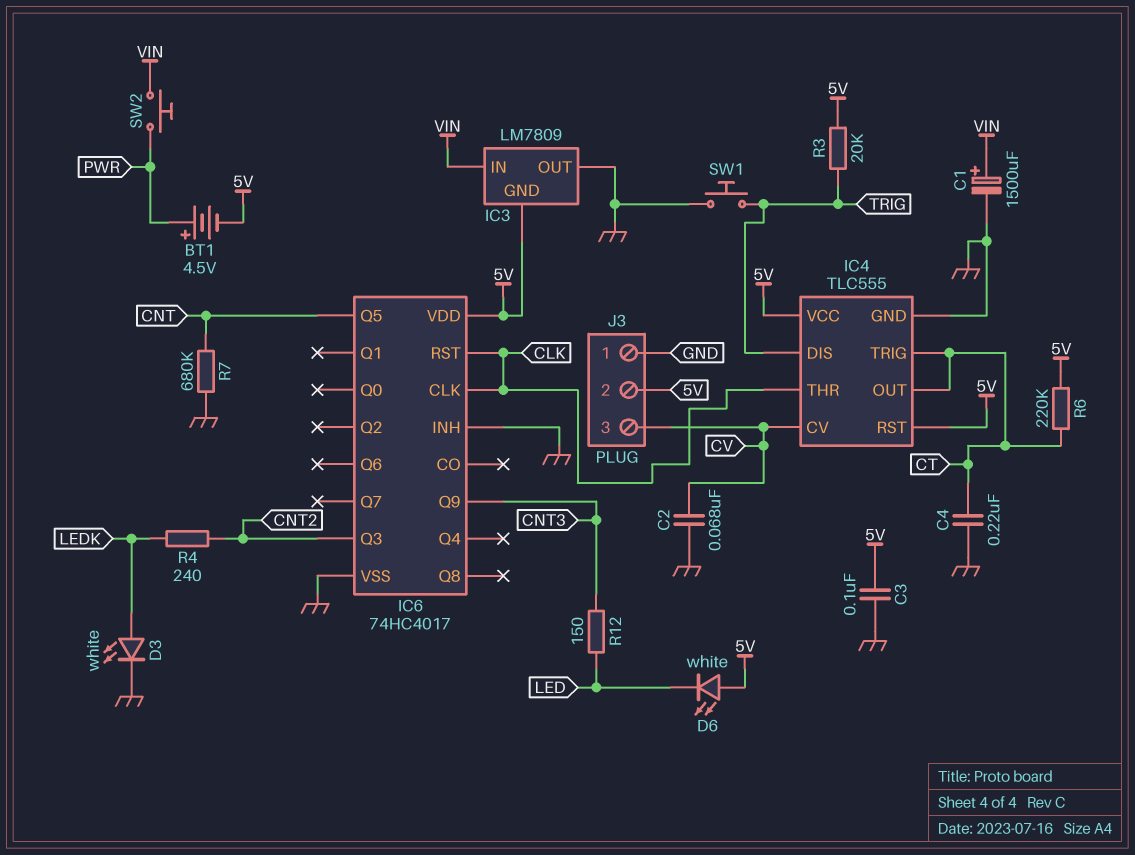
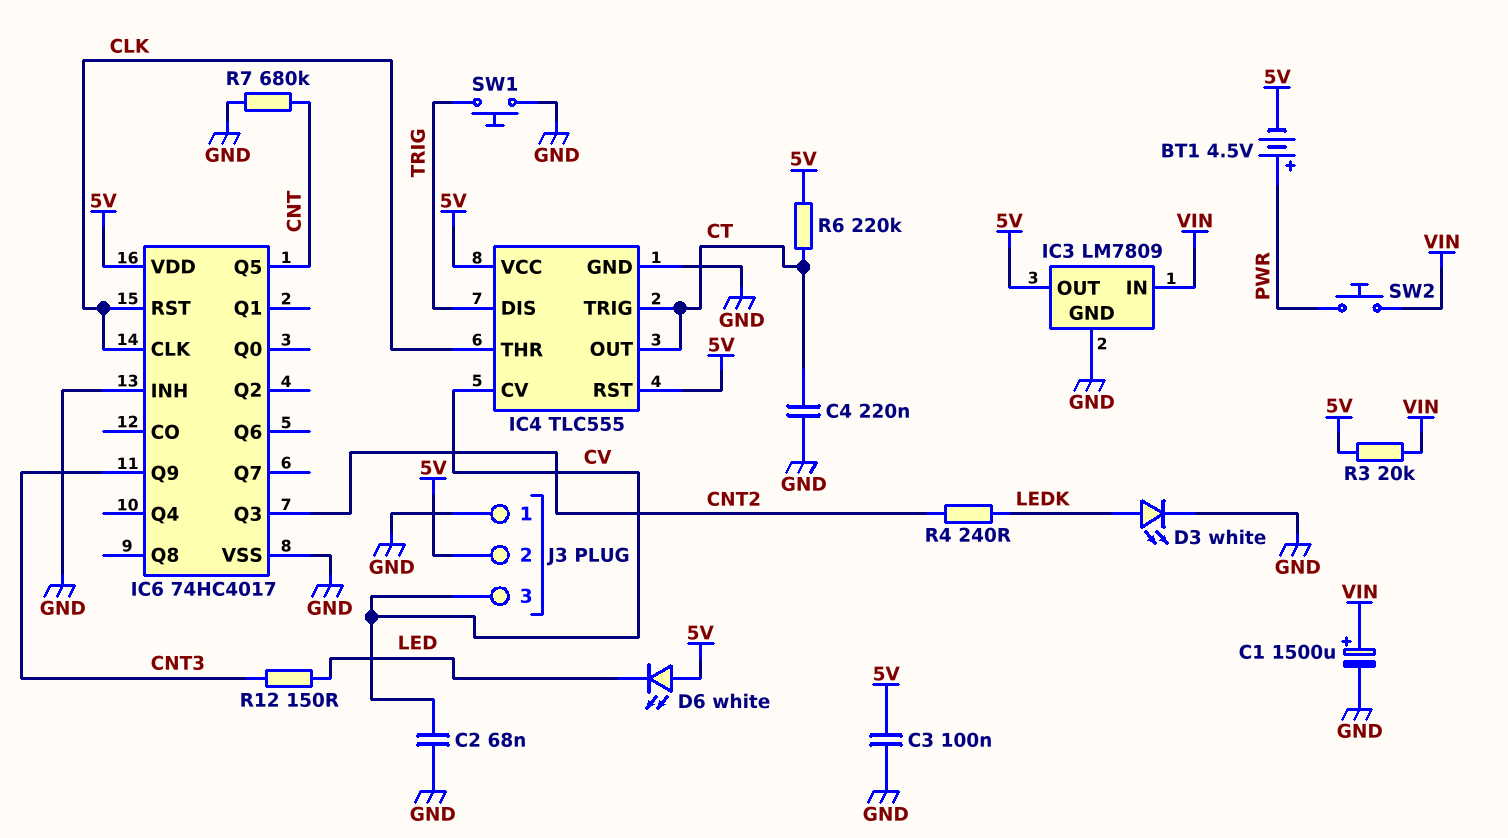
IC3 pin GND: 5V -> GND
IC3 pin OUT: GND -> 5V
R3: 20k (5V, TRIG) -> 20k (5V, VIN)

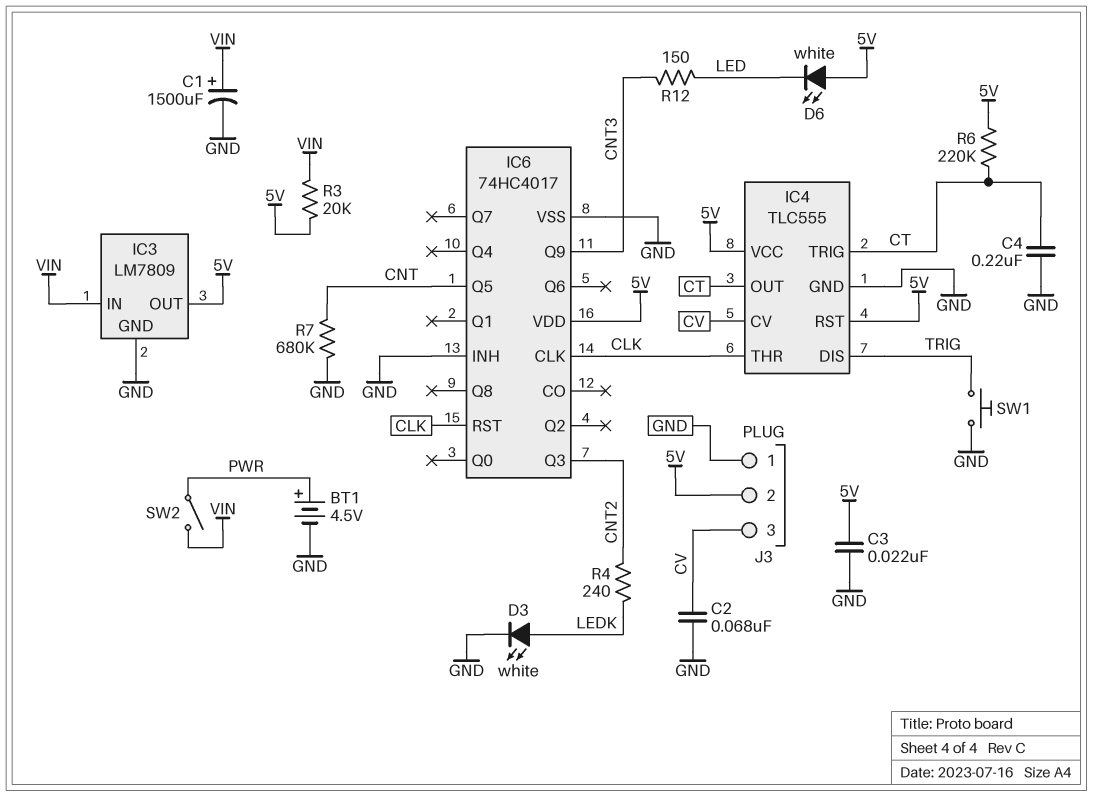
BT1: 4.5V (plus PWR, minus 5V) -> 4.5V (plus PWR, minus GND)
C3: 100nF (5V, GND) -> 22nF (5V, GND)
SW2: button (PWR, VIN) -> switch (PWR, VIN)

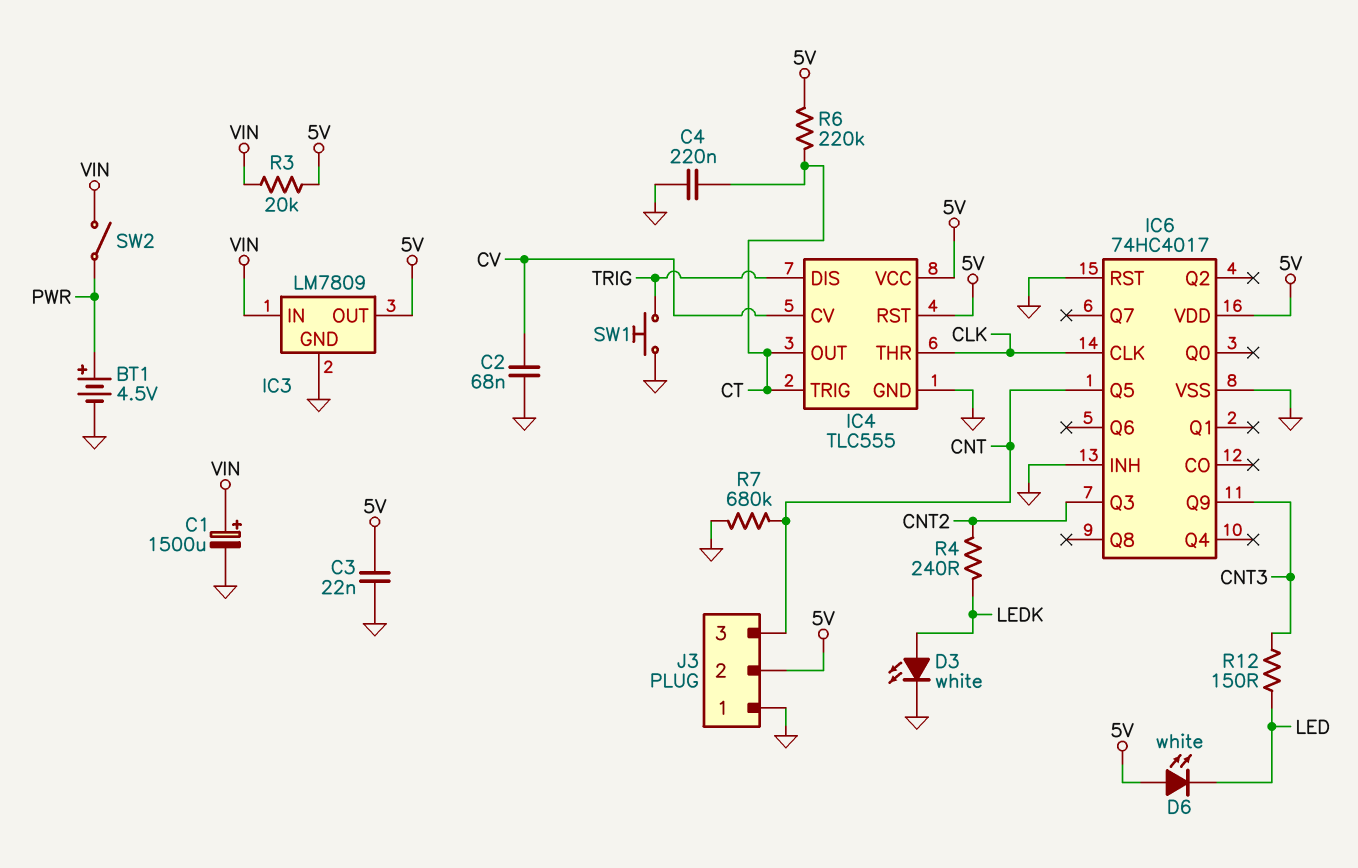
IC6 pin RST: CLK -> GND
J3 pin 3: CV -> CNT

